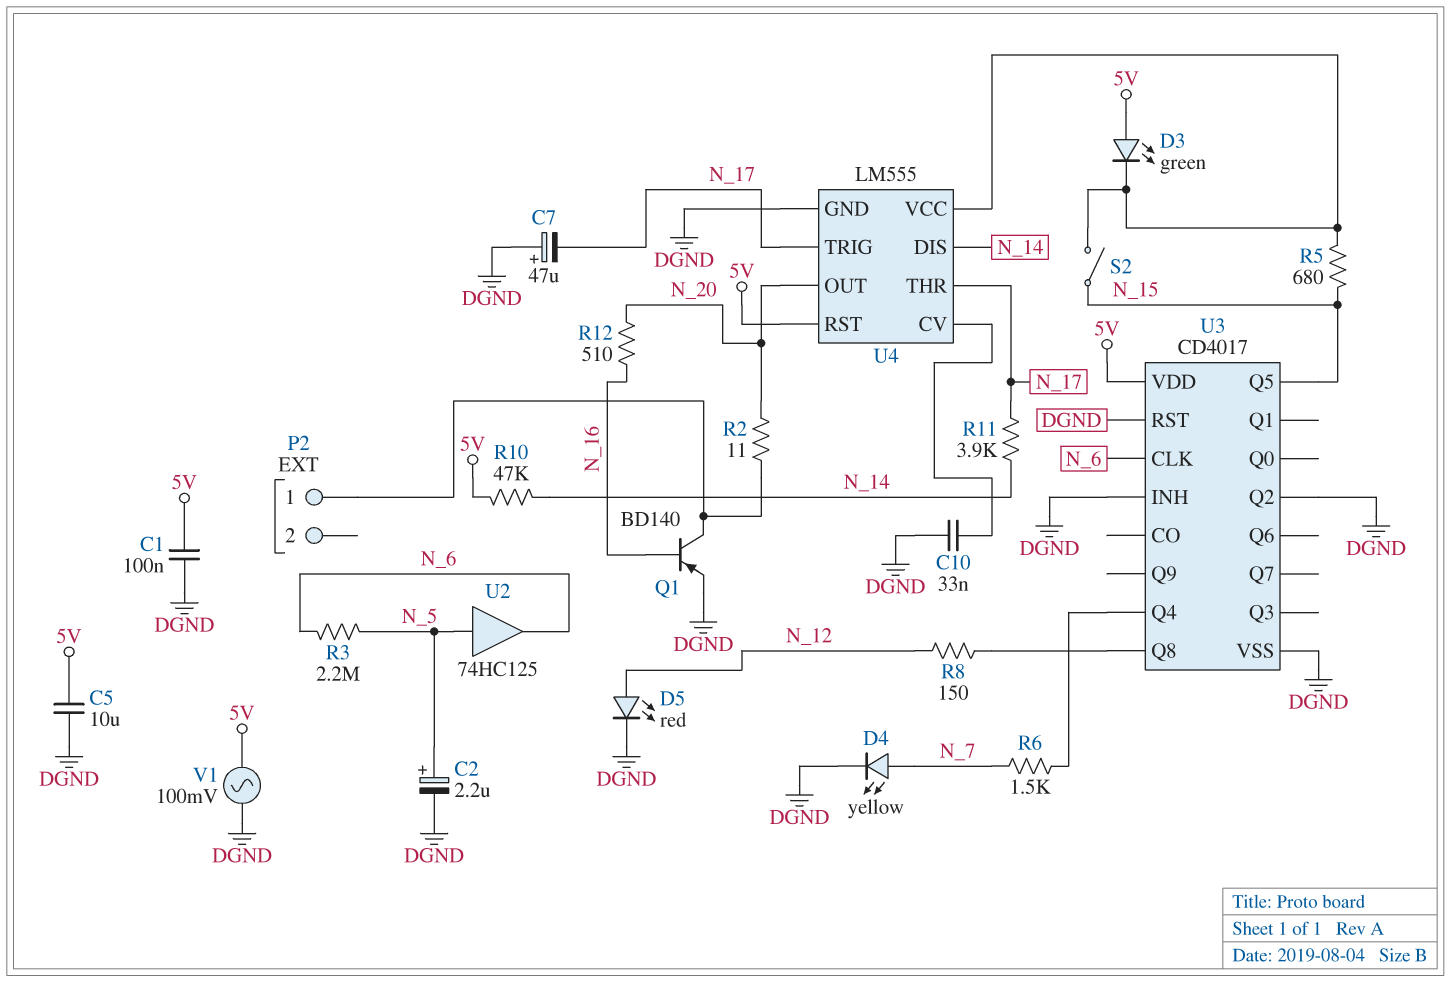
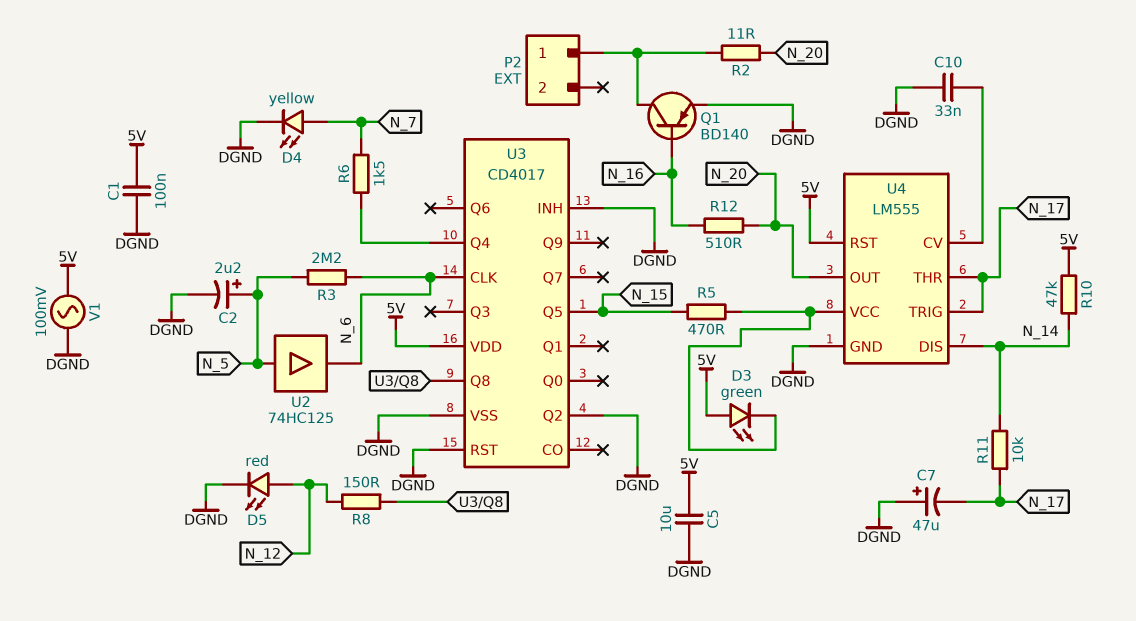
R5: 680 (N_15, U4/VCC) -> 470 (N_15, U4/VCC)
R11: 3.9k (N_14, N_17) -> 10k (N_14, N_17)
S2: switch (N_15, U4/VCC) -> none

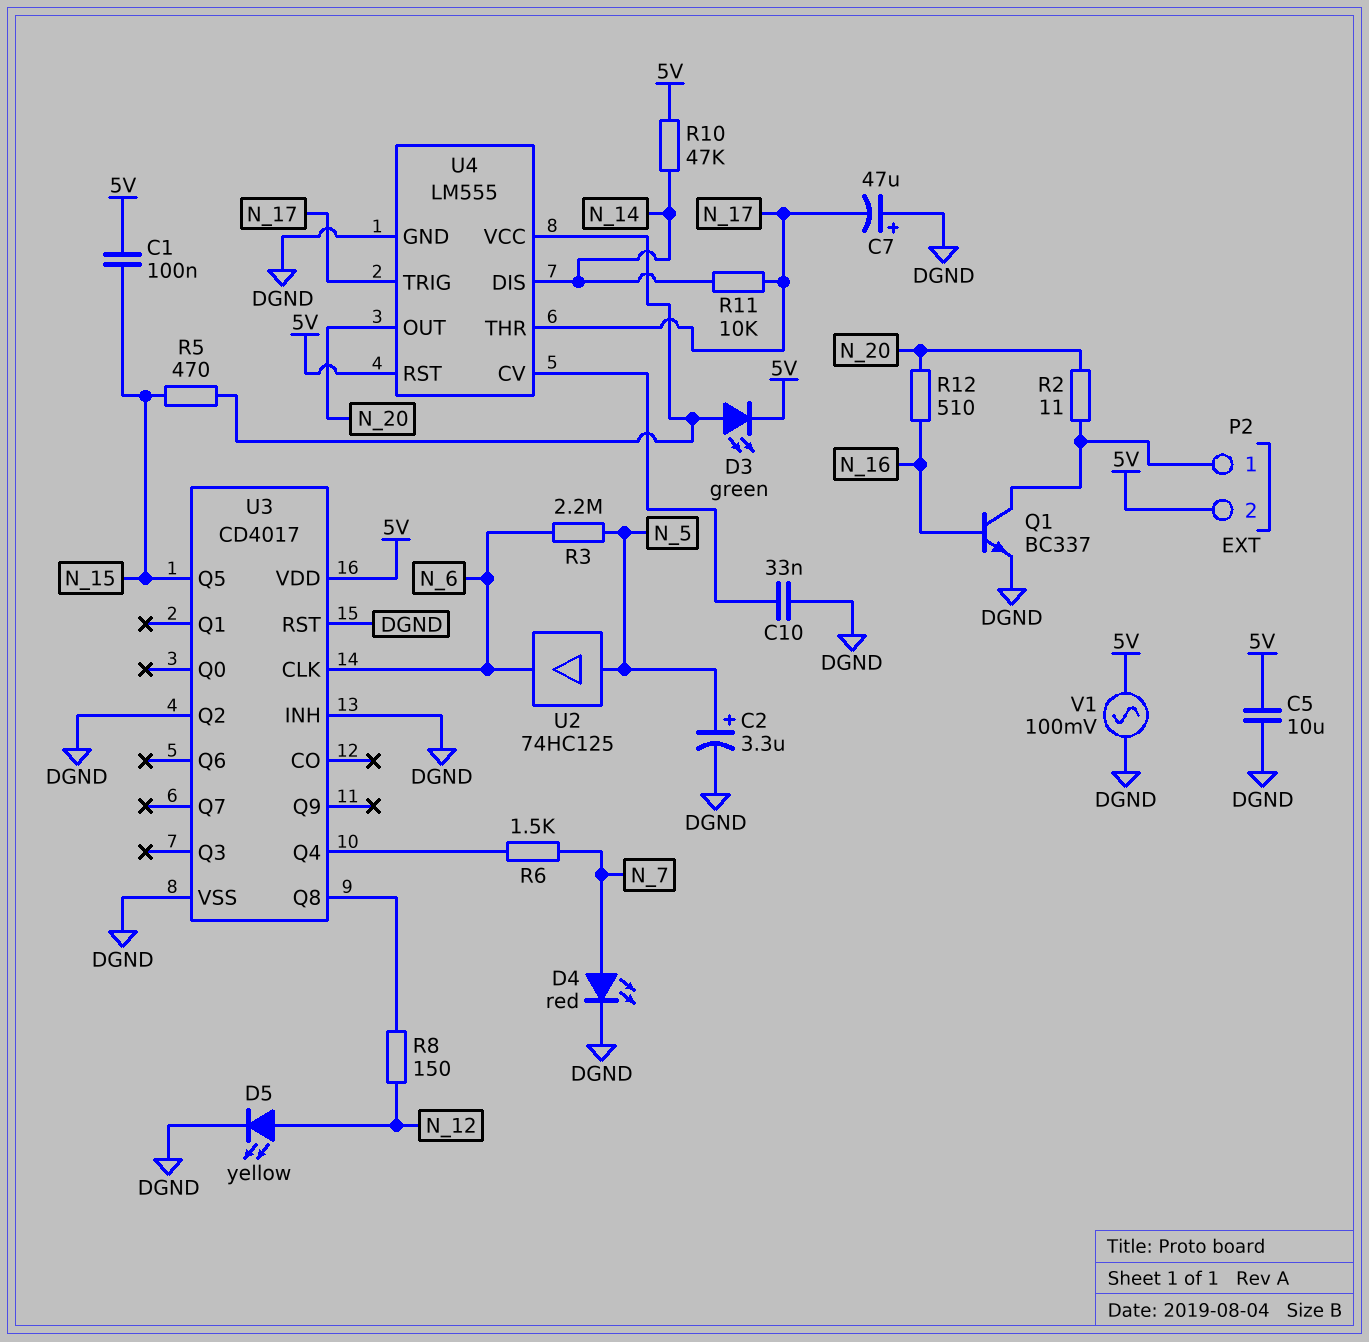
C1: 100nF (5V, DGND) -> 100nF (5V, N_15)
C2: 2.2uF (plus N_5, minus DGND) -> 3.3uF (plus N_5, minus DGND)
D3: LED green (A 5V, K U4/VCC) -> LED green (A U4/VCC, K 5V)
D4: LED yellow (A N_7, K DGND) -> LED red (A N_7, K DGND)
D5: LED red (A N_12, K DGND) -> LED yellow (A N_12, K DGND)
P2 pin 2: none -> 5V
Q1: PNP BD140 (B N_16, C P2/1, E DGND) -> NPN BC337 (B N_16, C P2/1, E DGND)

